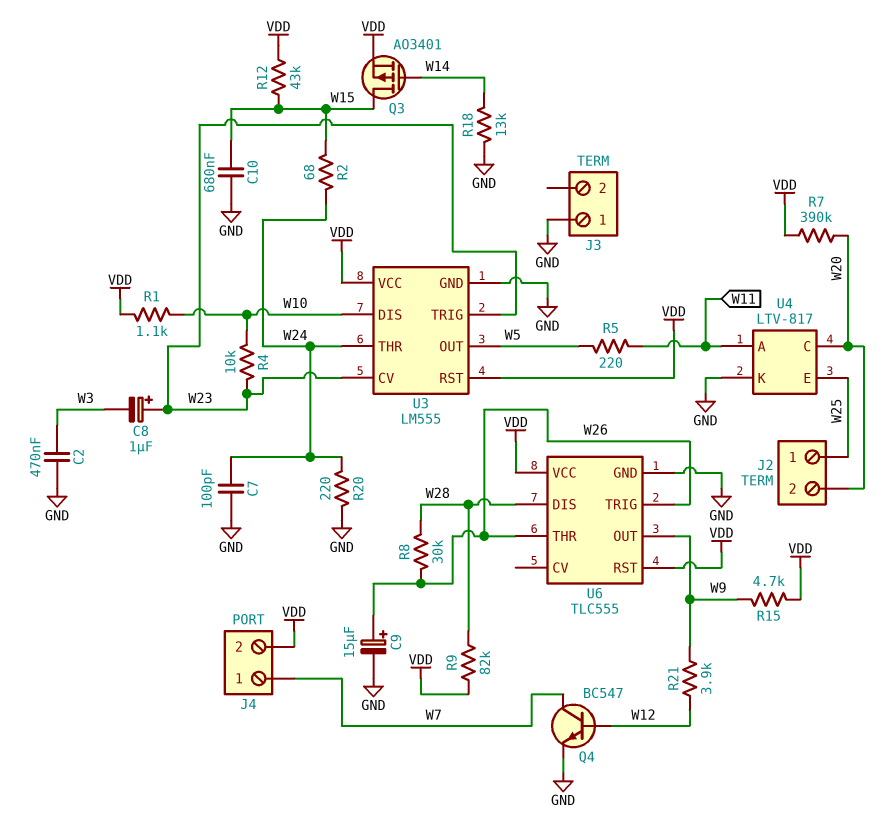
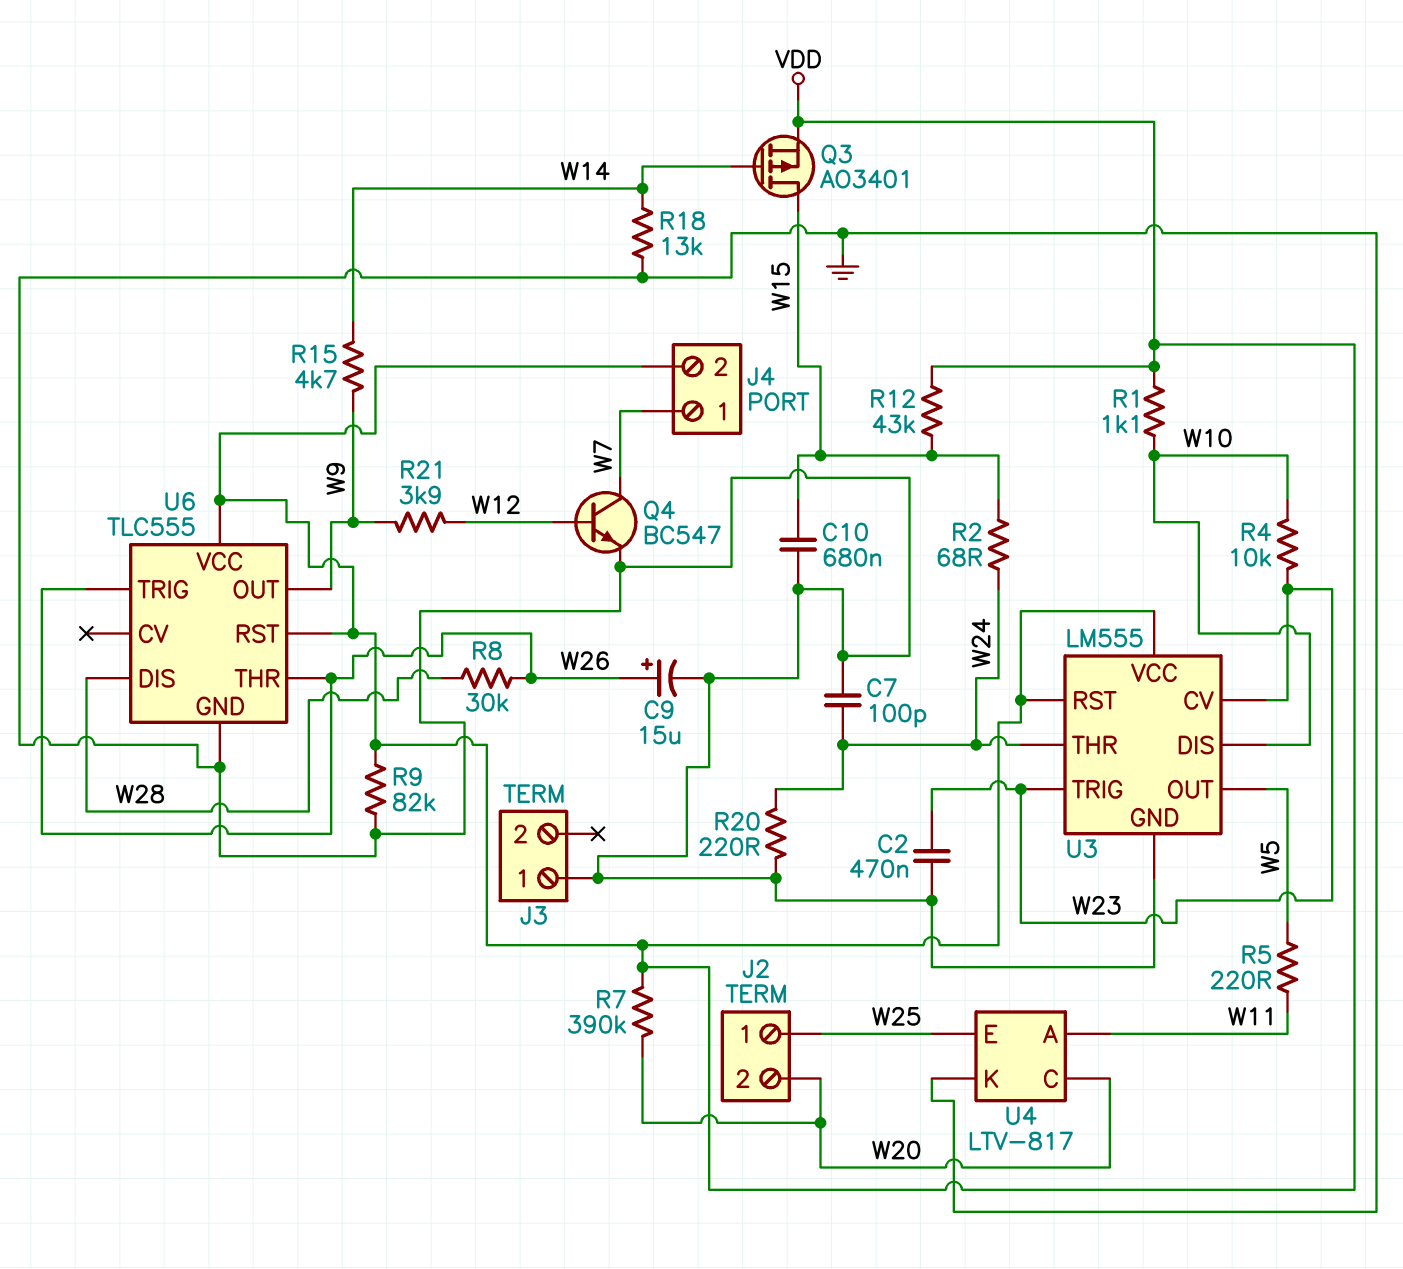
C2: 470nF (GND, W3) -> 470nF (GND, W23)
C8: 1uF (plus W23, minus W3) -> none
R9: 82k (VDD, W28) -> 82k (GND, VDD)
R15: 4.7k (VDD, W9) -> 4.7k (W9, W14)

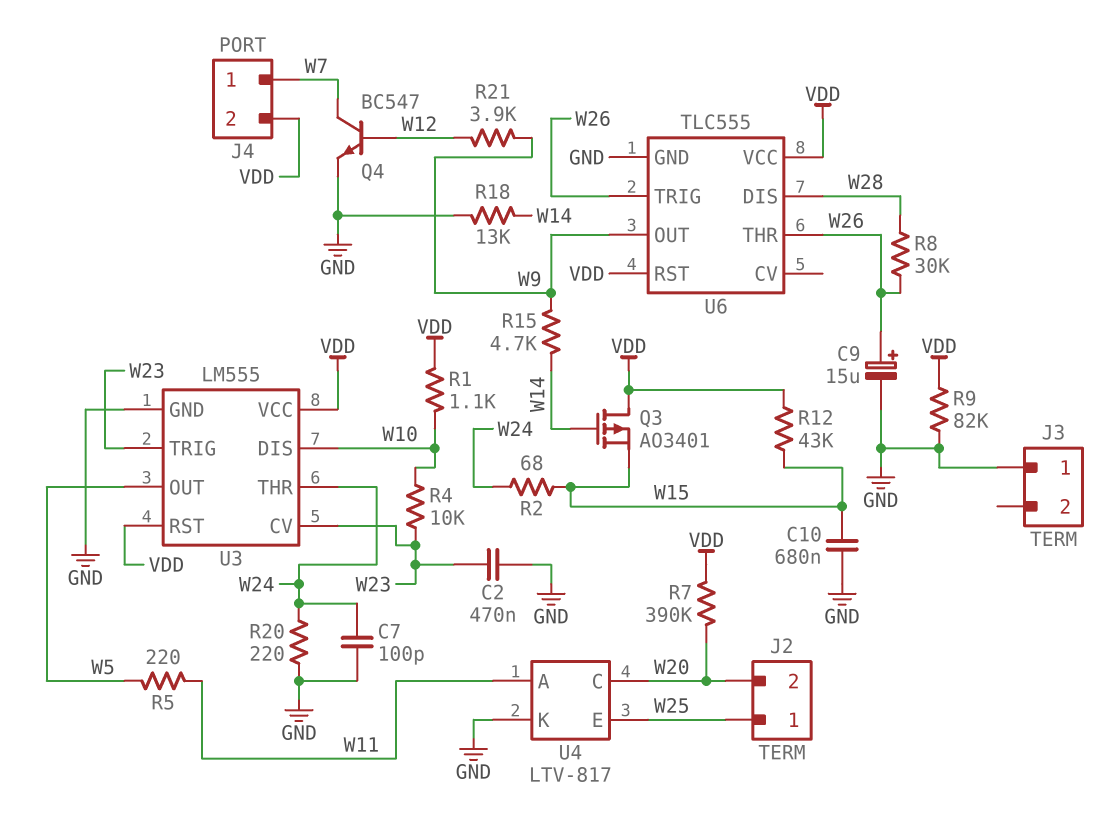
Q3: PMOS AO3401 (G W14, D W15, S VDD) -> PMOS AO3401 (G W14, D VDD, S W15)

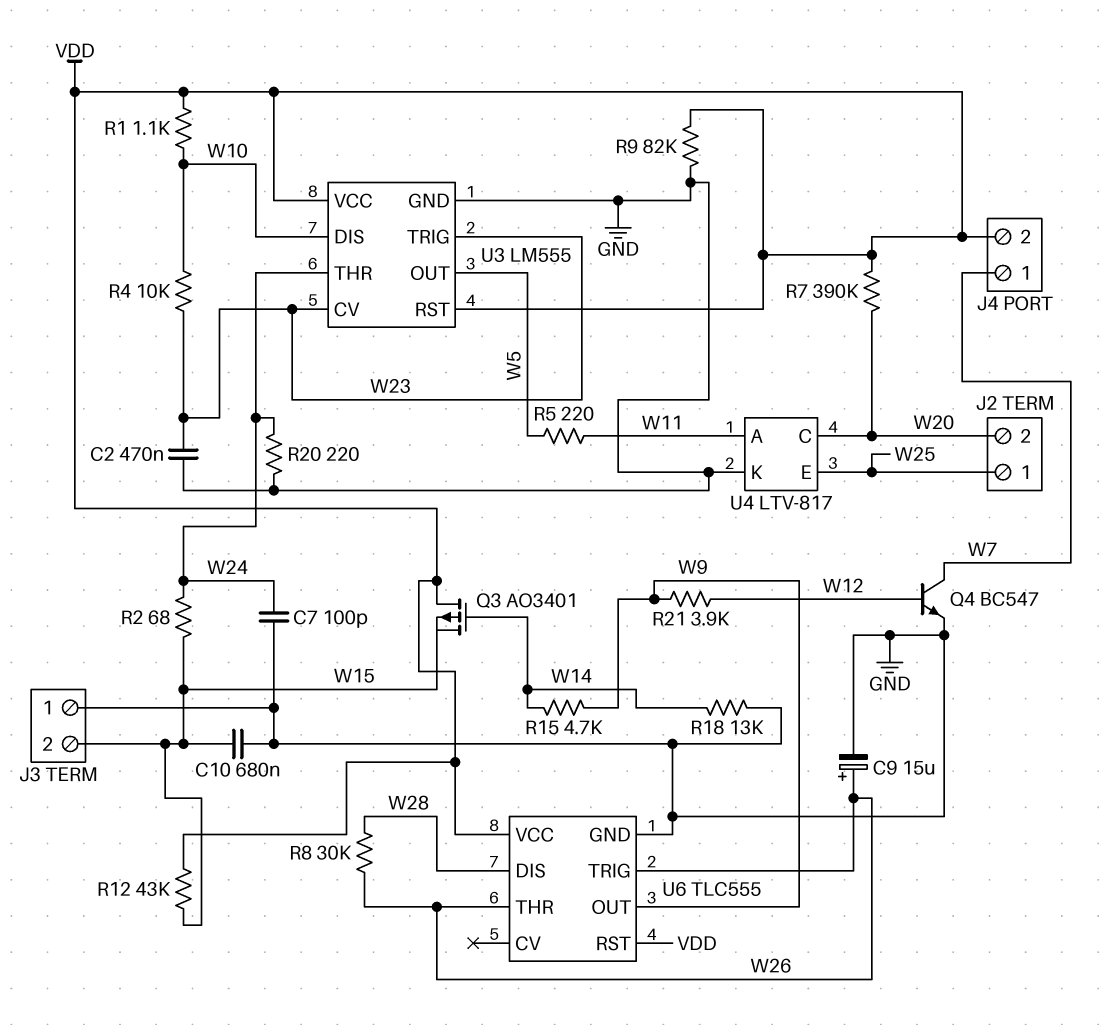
J3 pin 2: none -> W15

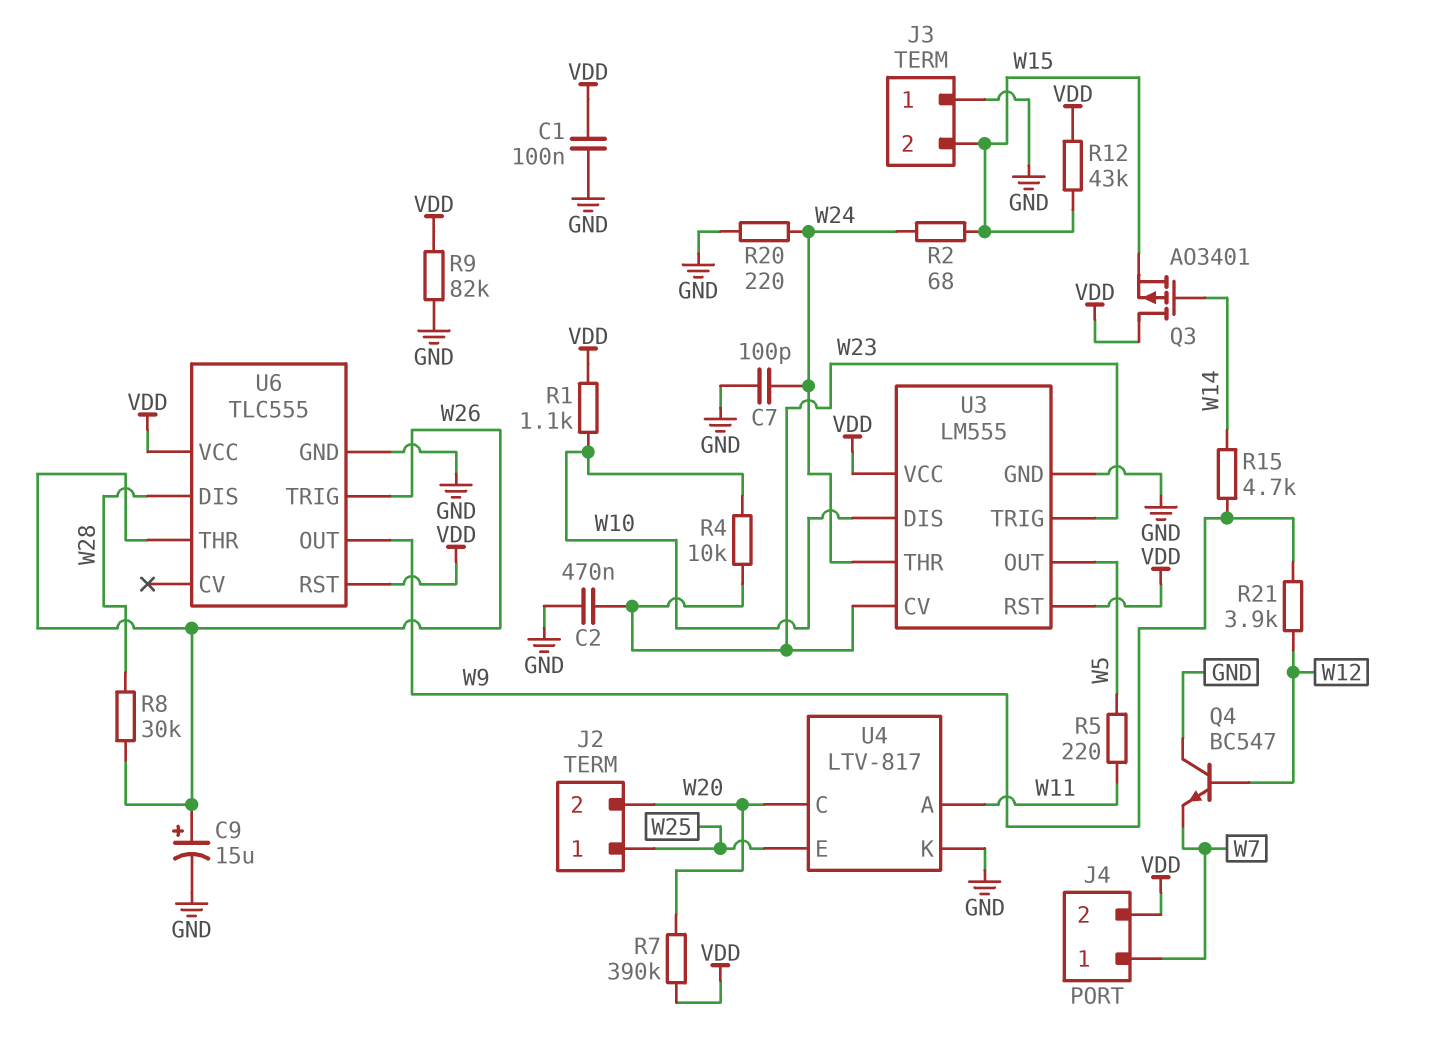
C1: none -> 100nF (GND, VDD)
C10: 680nF (GND, W15) -> none
Q4: NPN BC547 (B W12, C W7, E GND) -> NPN BC547 (B W12, C GND, E W7)
R18: 13k (GND, W14) -> none

